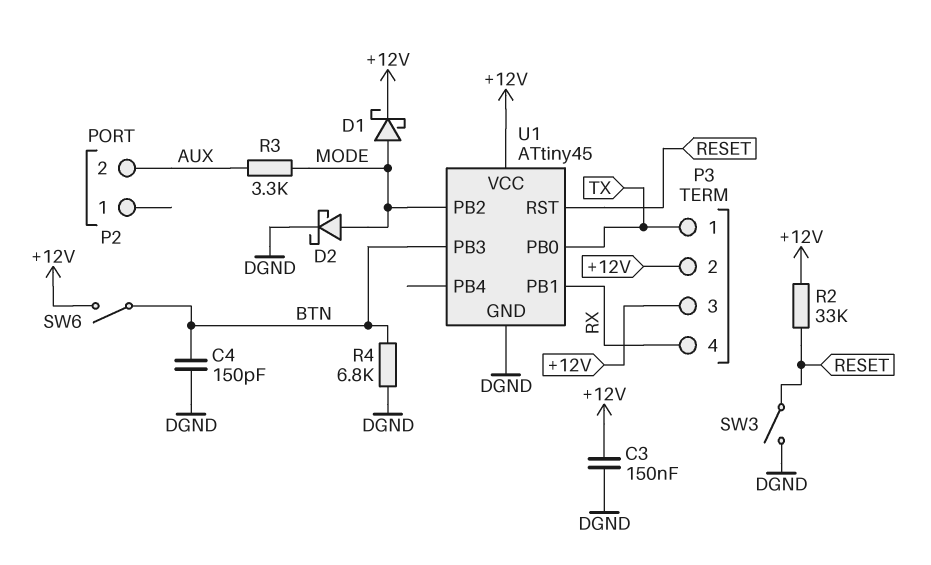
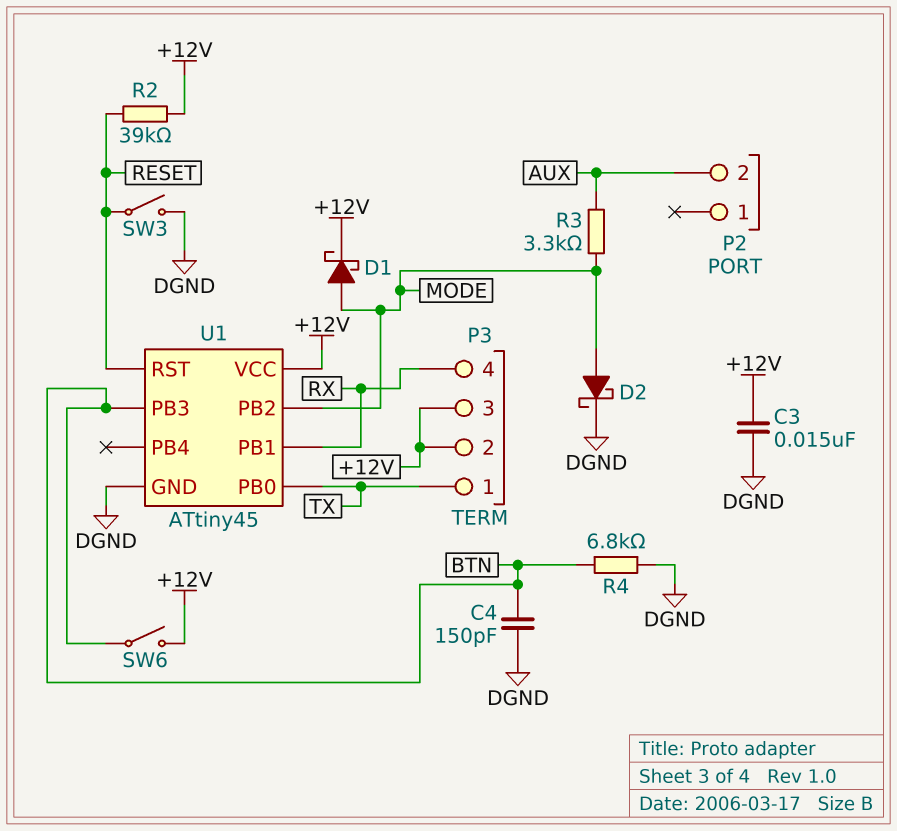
C3: 150nF (+12V, DGND) -> 15nF (+12V, DGND)
R2: 33k (+12V, RESET) -> 39k (+12V, RESET)

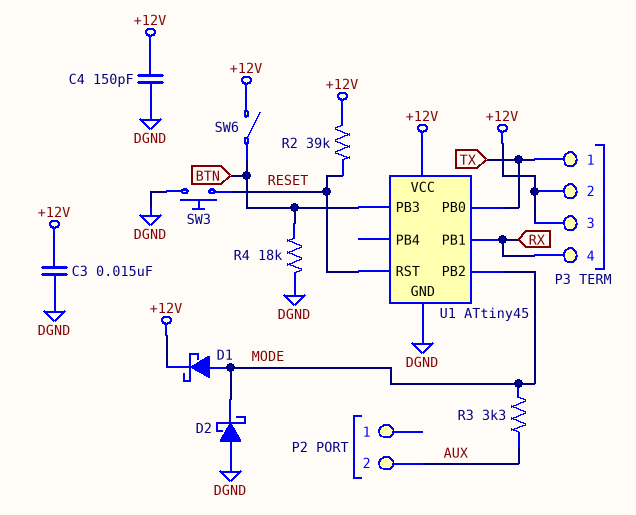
C4: 150pF (BTN, DGND) -> 150pF (+12V, DGND)
D2: schottky (A MODE, K DGND) -> schottky (A DGND, K MODE)
R4: 6.8k (BTN, DGND) -> 18k (BTN, DGND)
SW3: switch (DGND, RESET) -> button (DGND, RESET)

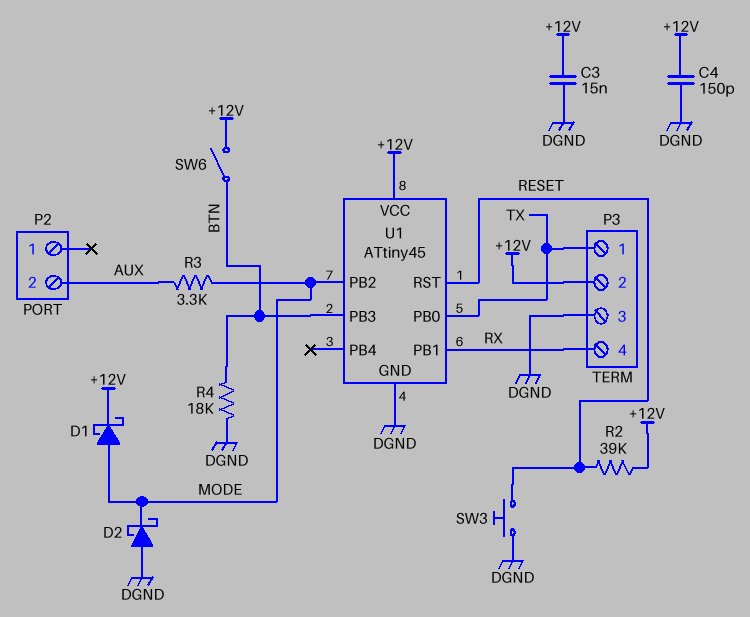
P3 pin 3: +12V -> DGND

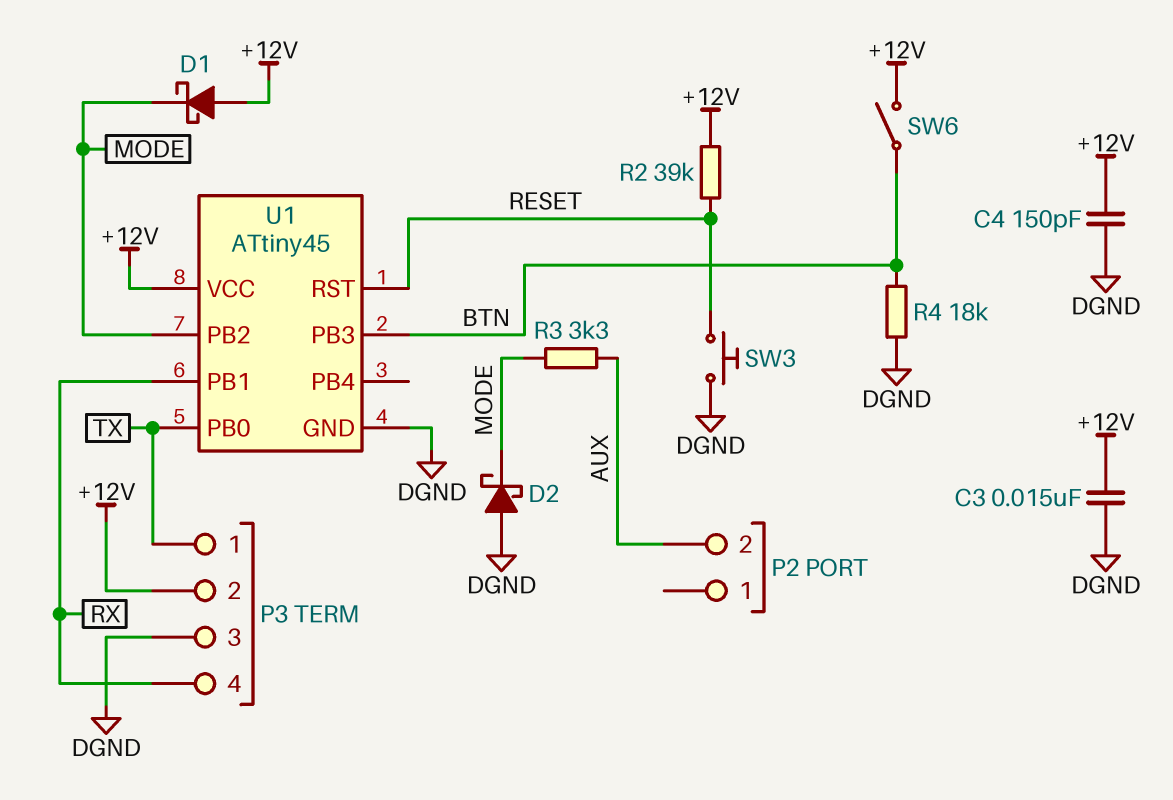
D1: schottky (A MODE, K +12V) -> schottky (A +12V, K MODE)

